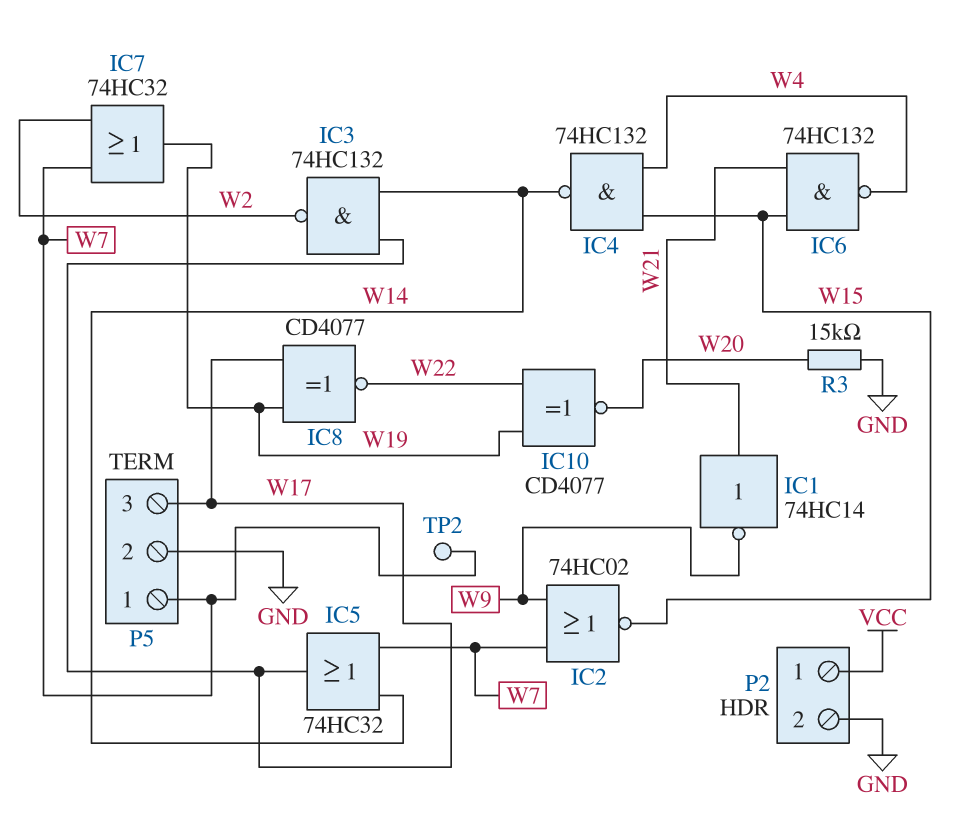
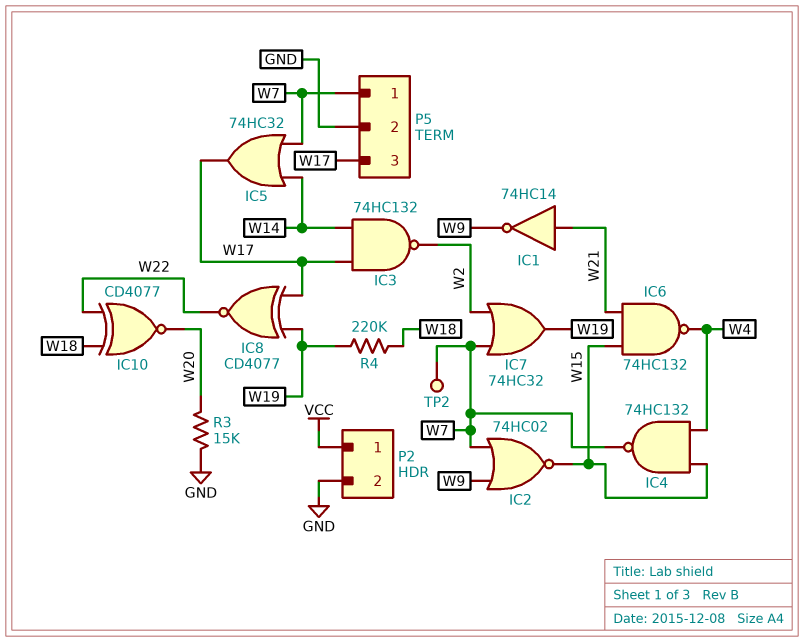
IC4: NAND 74HC132 (in W4, in W15, out W14) -> NAND 74HC132 (in W4, in W15, out W7)
IC10: XNOR CD4077 (in W19, in W22, out W20) -> XNOR CD4077 (in W18, in W22, out W20)
R4: none -> 220k (W18, W19)

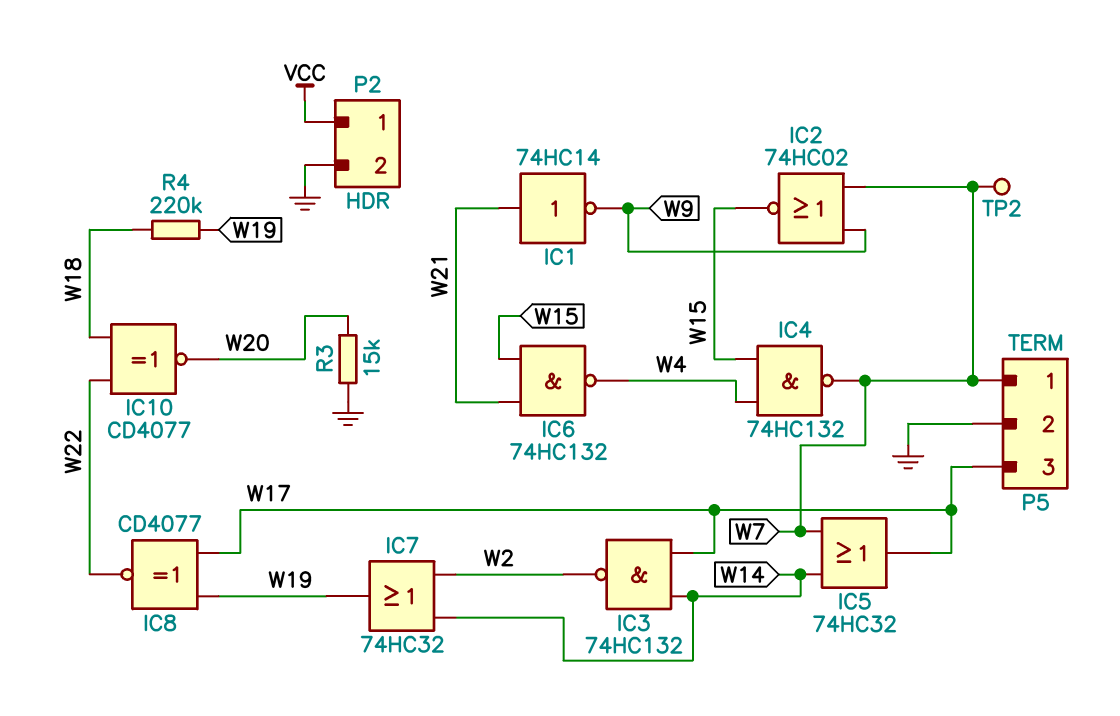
IC7: OR 74HC32 (in W2, in W7, out W19) -> OR 74HC32 (in W2, in W14, out W19)

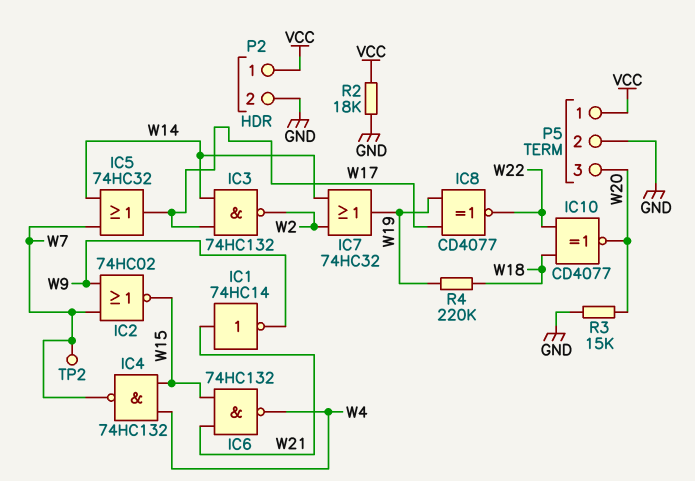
P5 pin 1: W7 -> VCC
P5 pin 3: W17 -> W20
R2: none -> 18k (GND, VCC)

